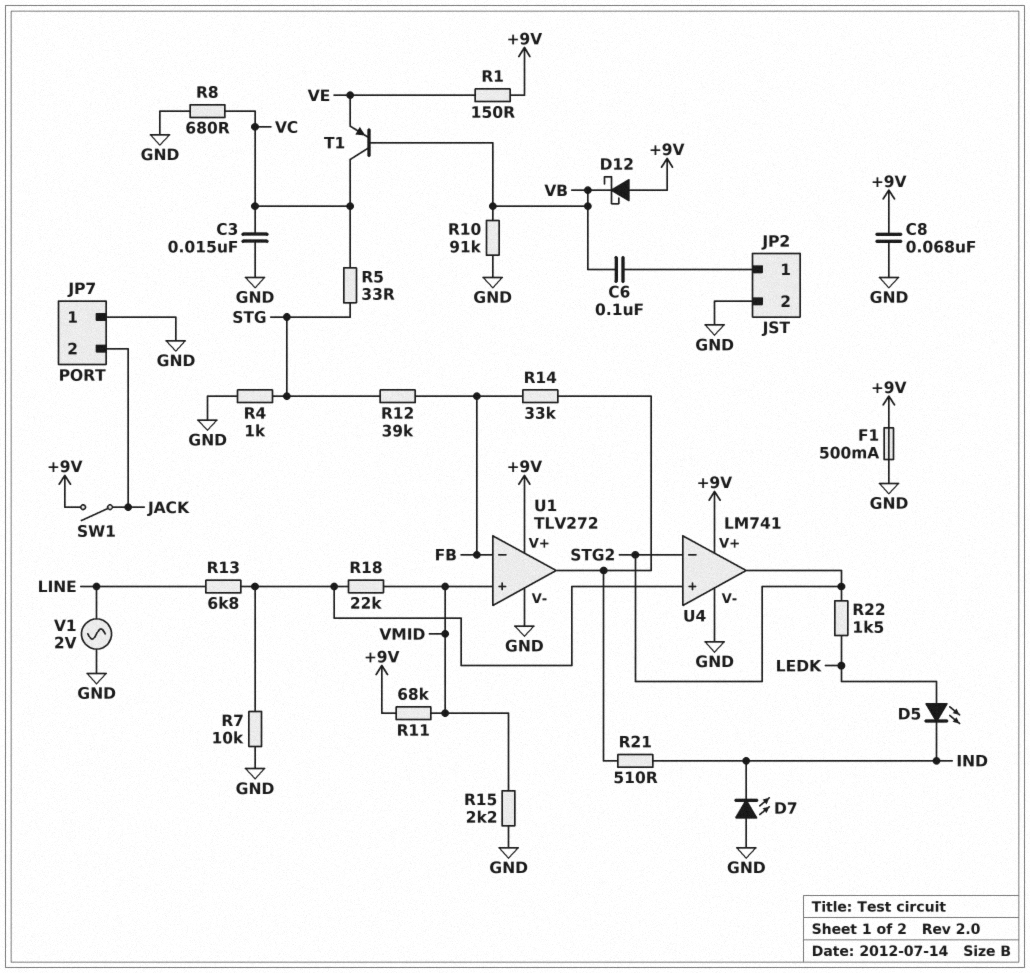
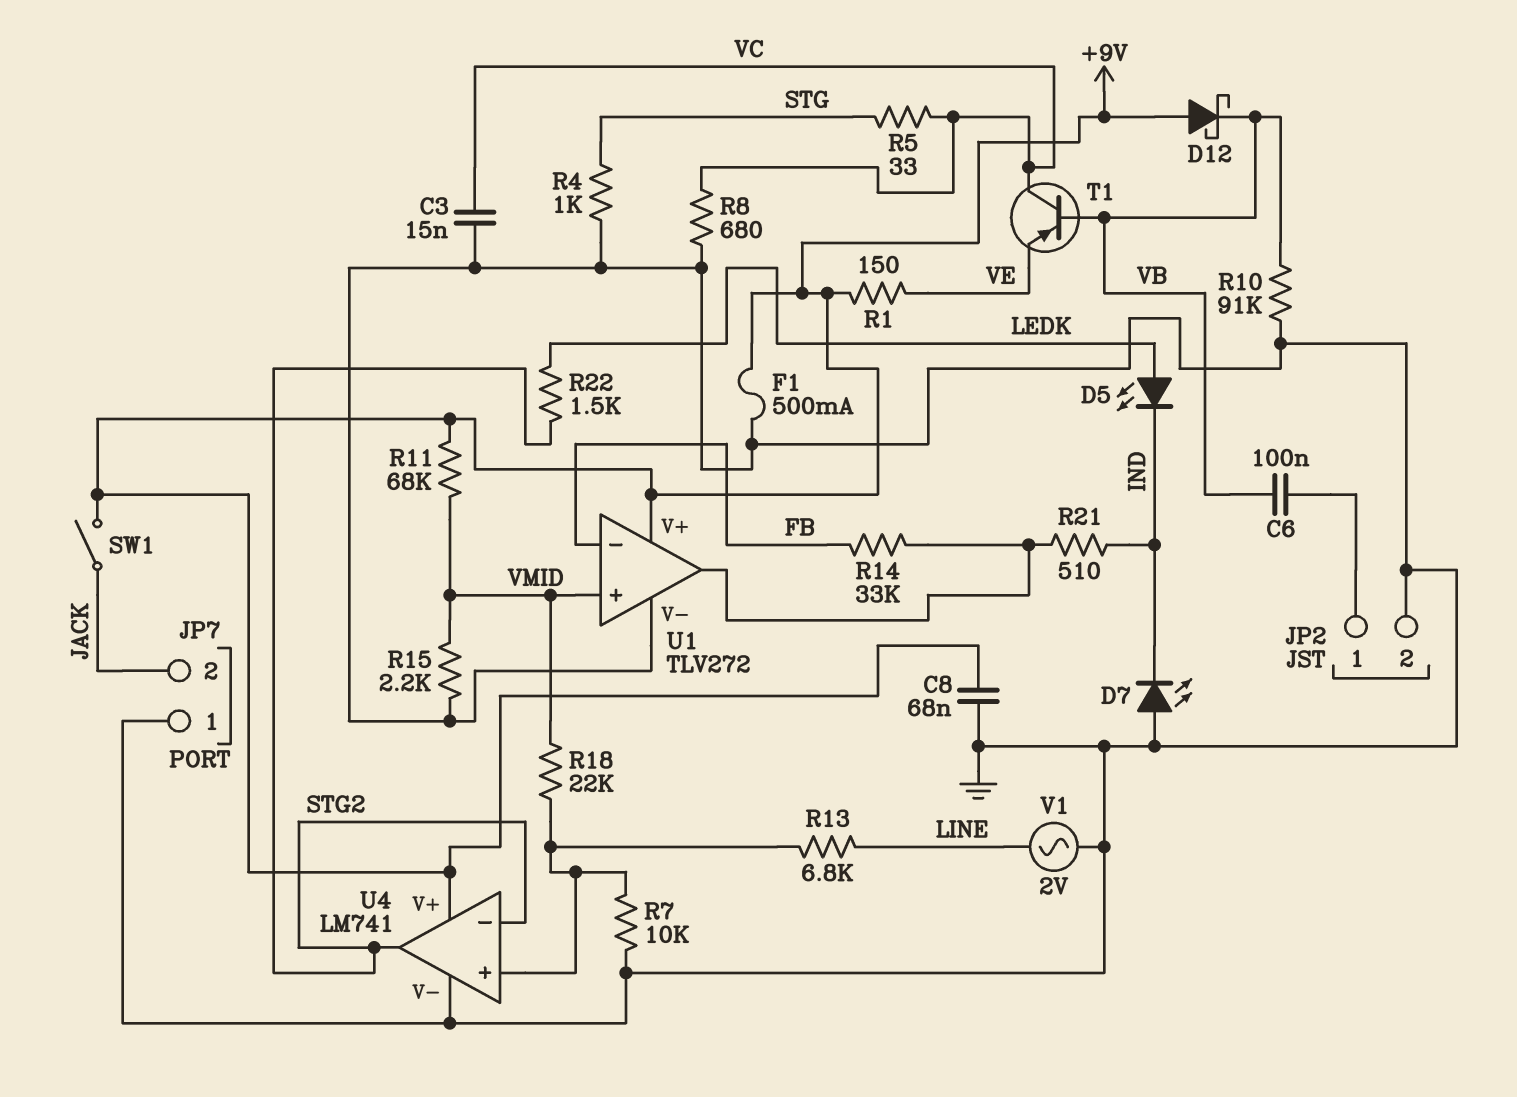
R12: 39k (FB, STG) -> none

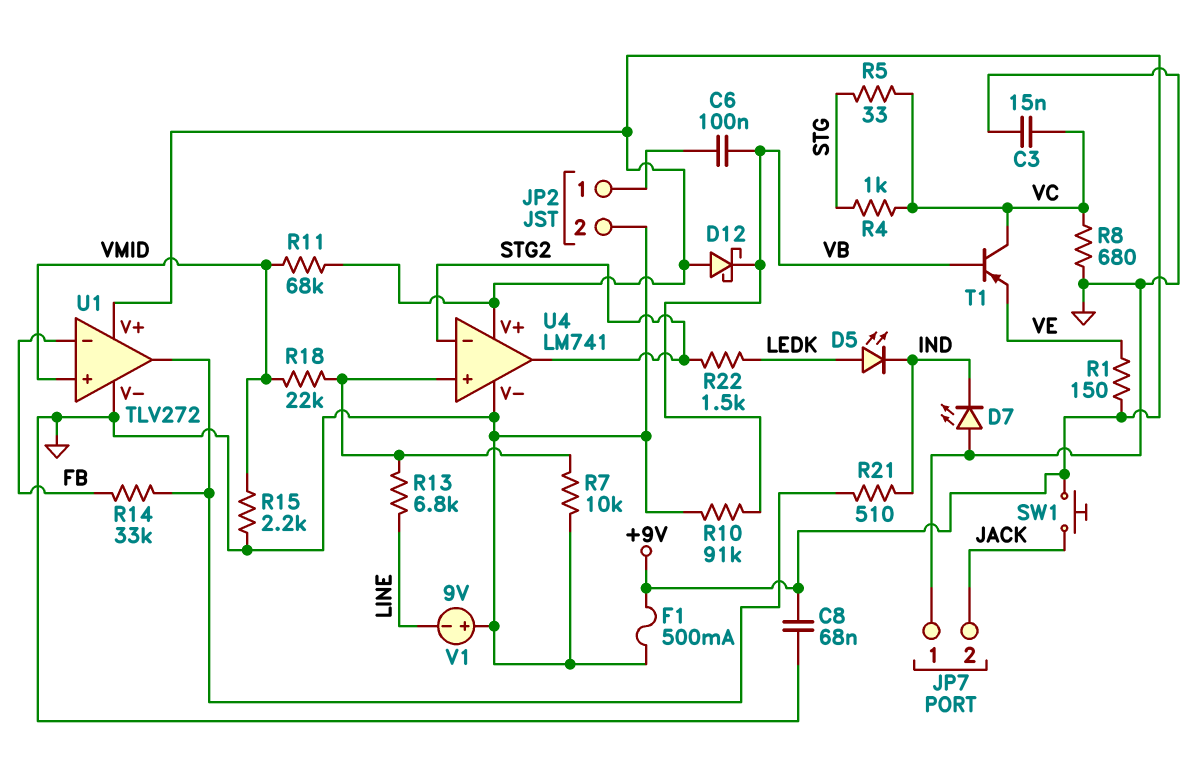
R4: 1k (GND, STG) -> 1k (STG, VC)
SW1: switch (+9V, JACK) -> button (+9V, JACK)
V1: AC 2V (GND, LINE) -> 9V (plus GND, minus LINE)

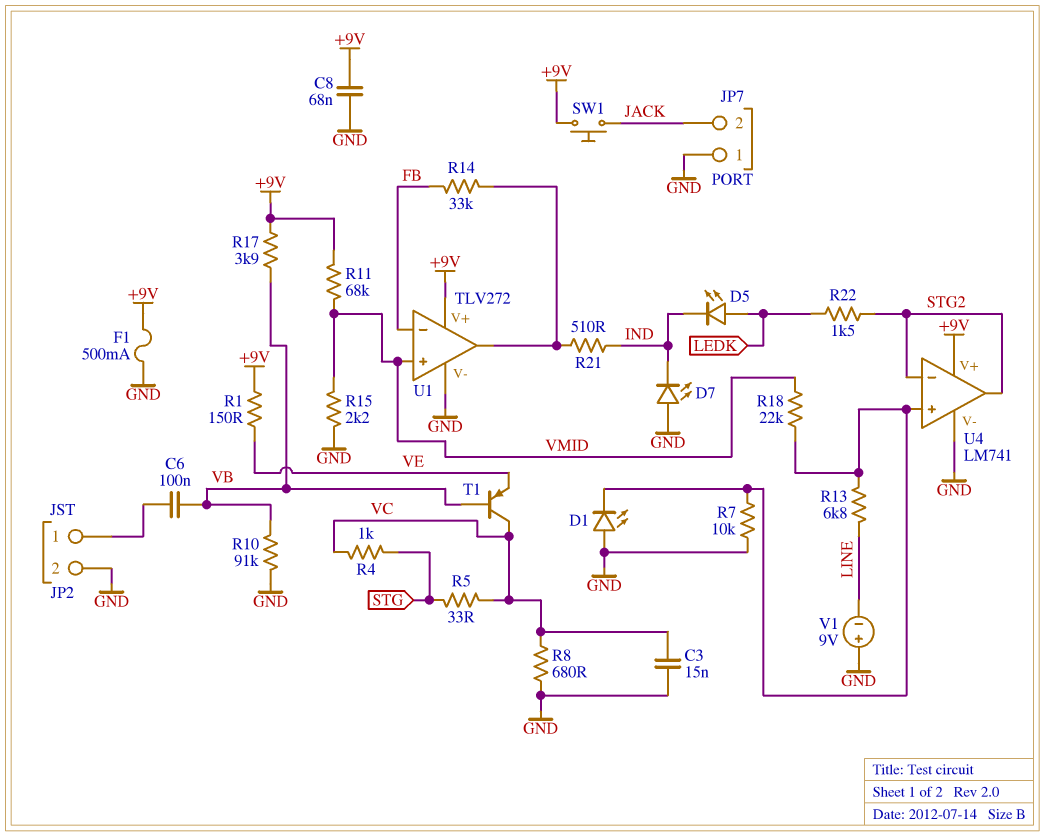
D1: none -> LED (A GND, K U4/in+)
D12: schottky (A +9V, K VB) -> none
R17: none -> 3.9k (+9V, VB)

